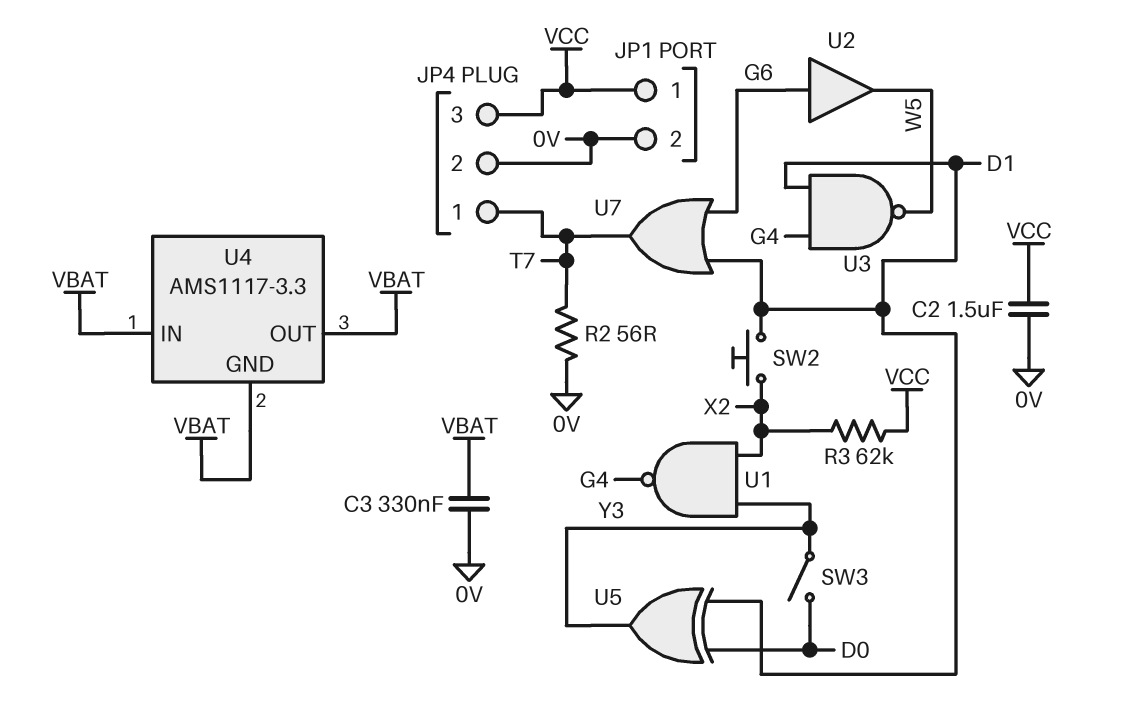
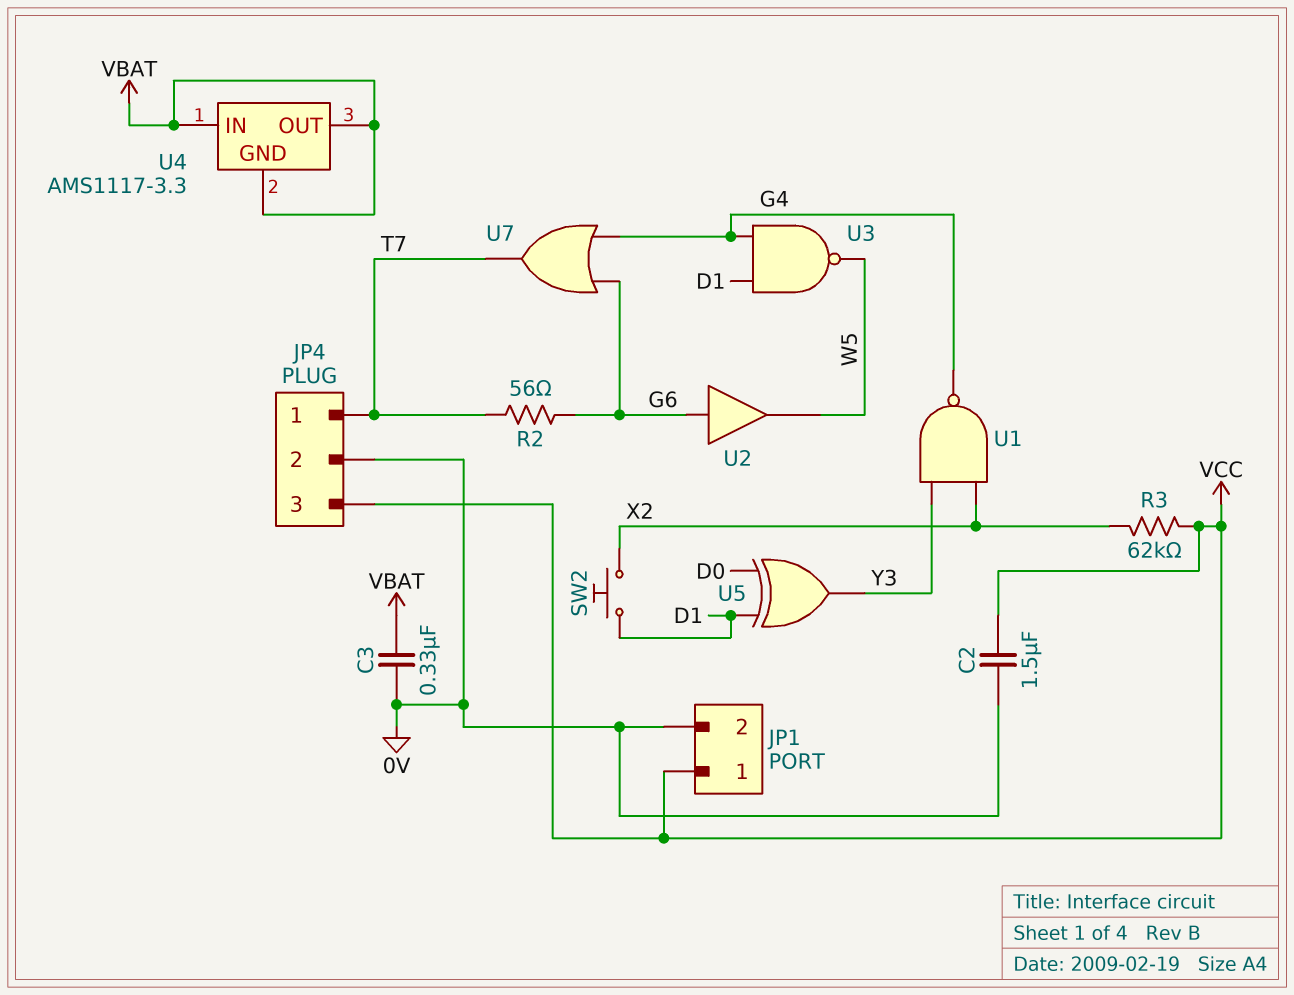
R2: 56 (0V, T7) -> 56 (G6, T7)
SW3: switch (D0, Y3) -> none
U7: OR (in D1, in G6, out T7) -> OR (in G4, in G6, out T7)

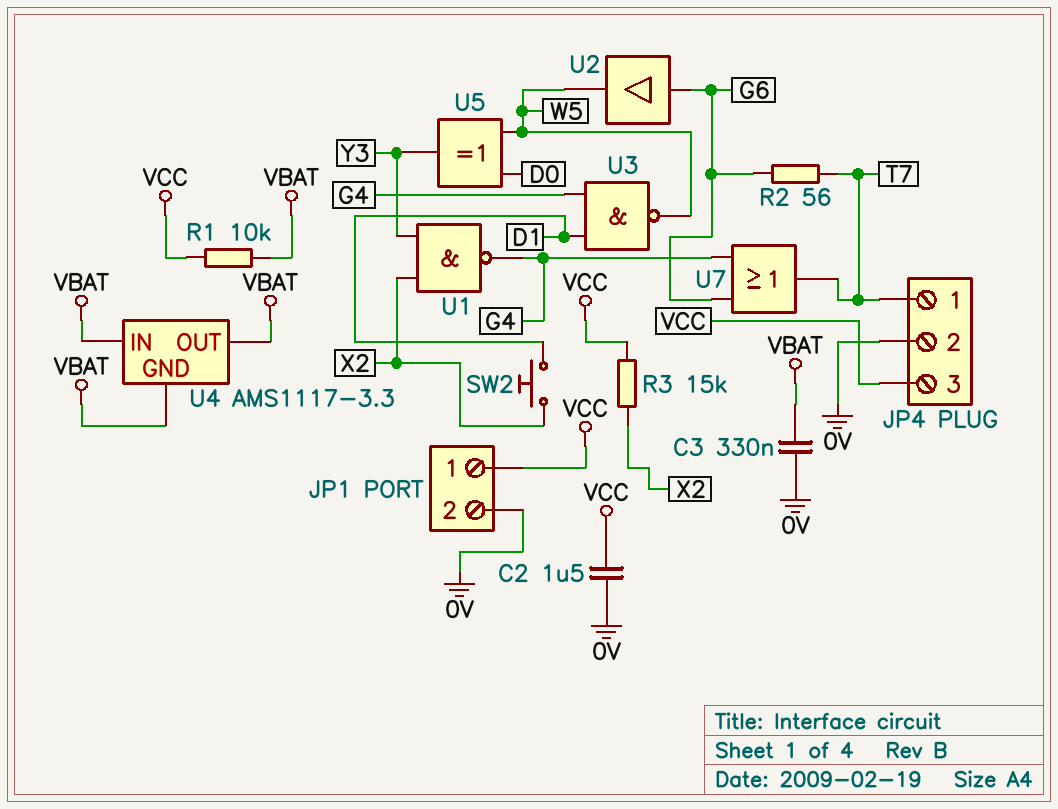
R1: none -> 10k (VBAT, VCC)
R3: 62k (VCC, X2) -> 15k (VCC, X2)
U5: XOR (in D0, in D1, out Y3) -> XOR (in D0, in W5, out Y3)

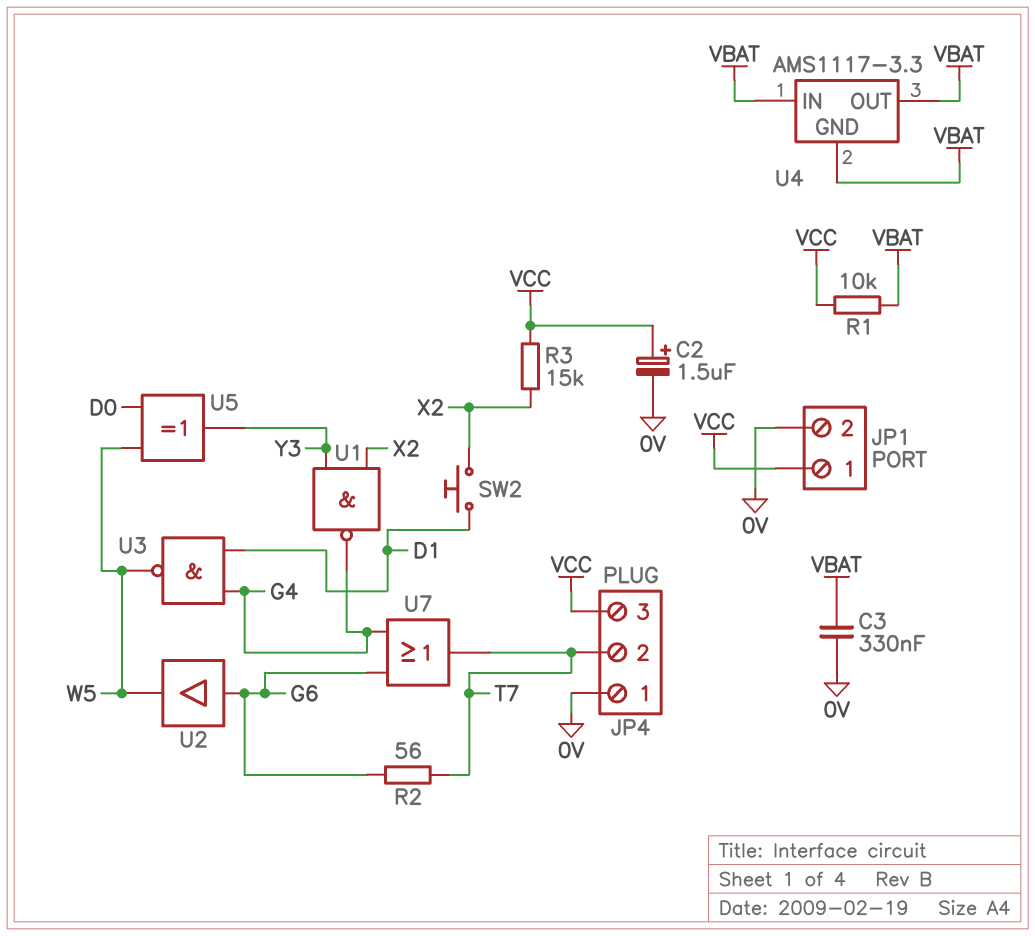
C2: 1.5uF (0V, VCC) -> 1.5uF (plus VCC, minus 0V)
JP4 pin 1: T7 -> 0V
JP4 pin 2: 0V -> T7

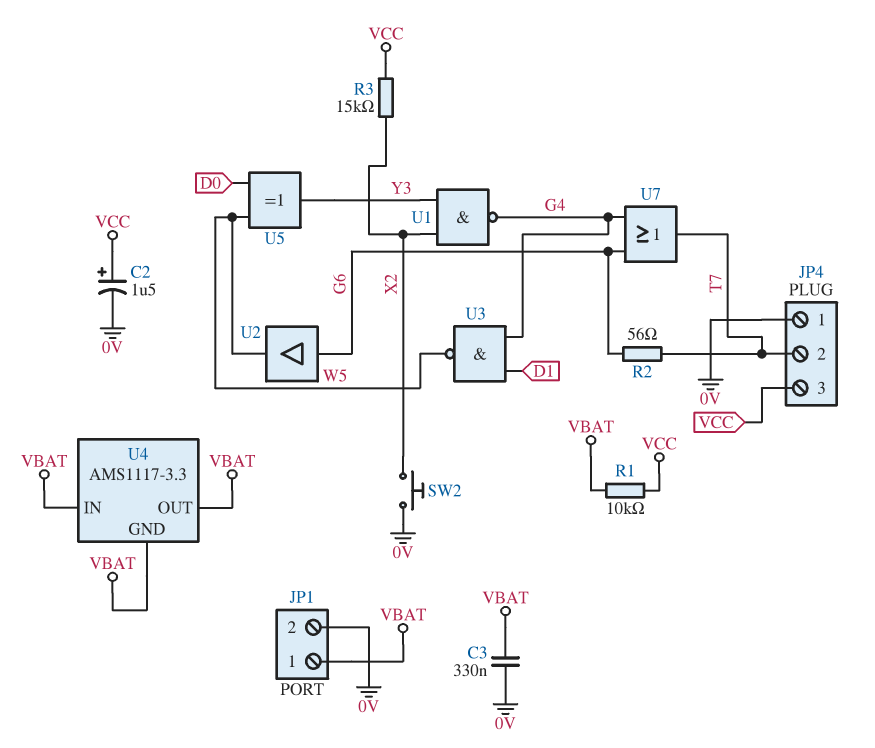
JP1 pin 1: VCC -> VBAT
SW2: button (D1, X2) -> button (0V, X2)

